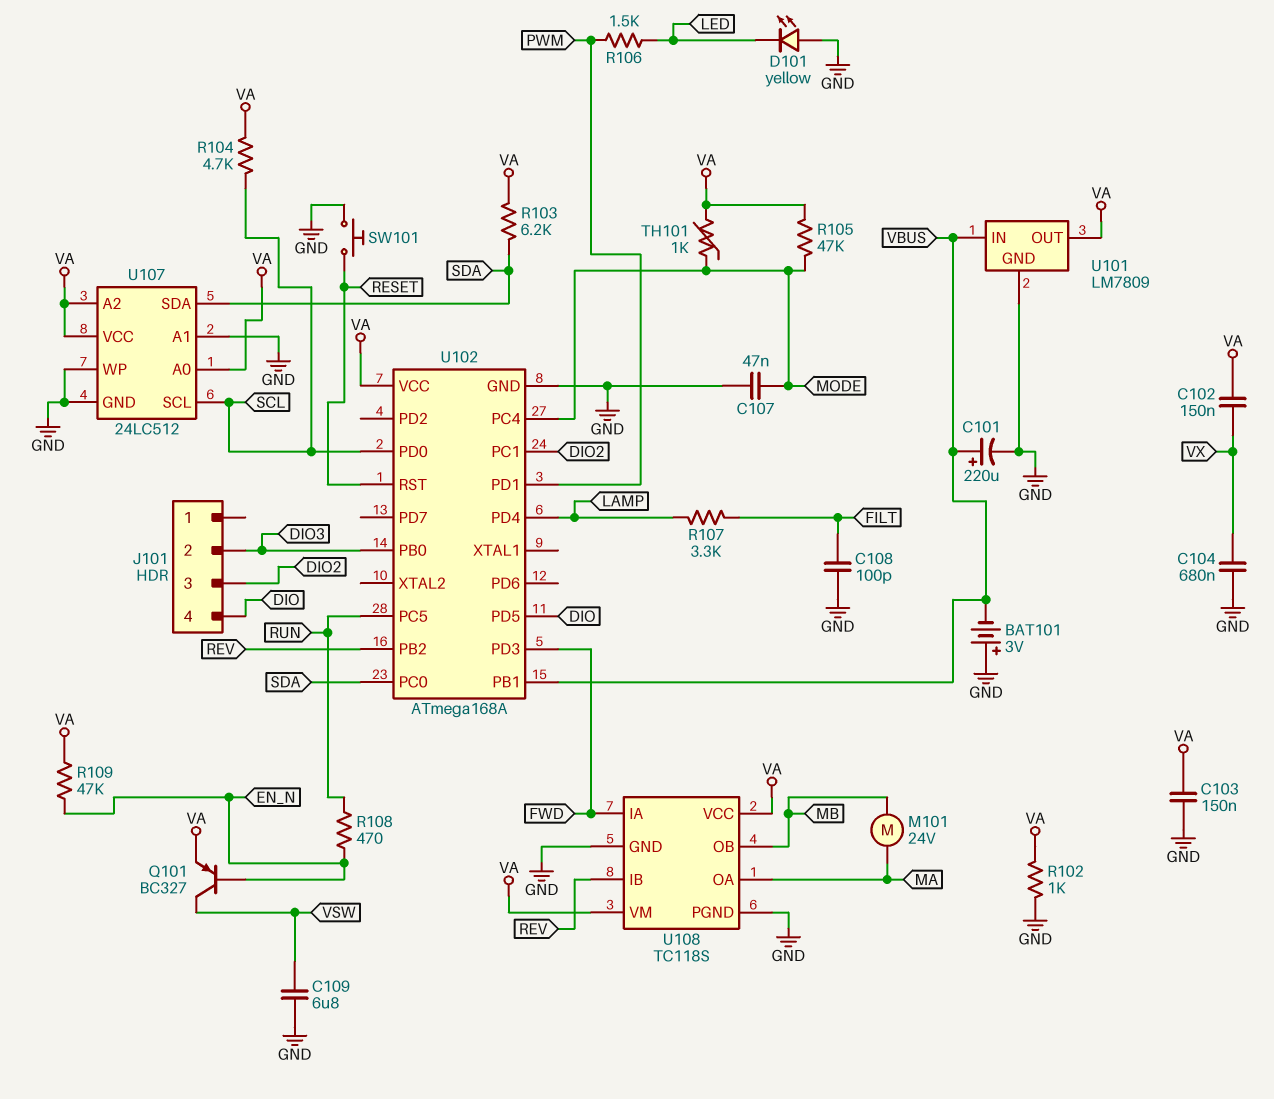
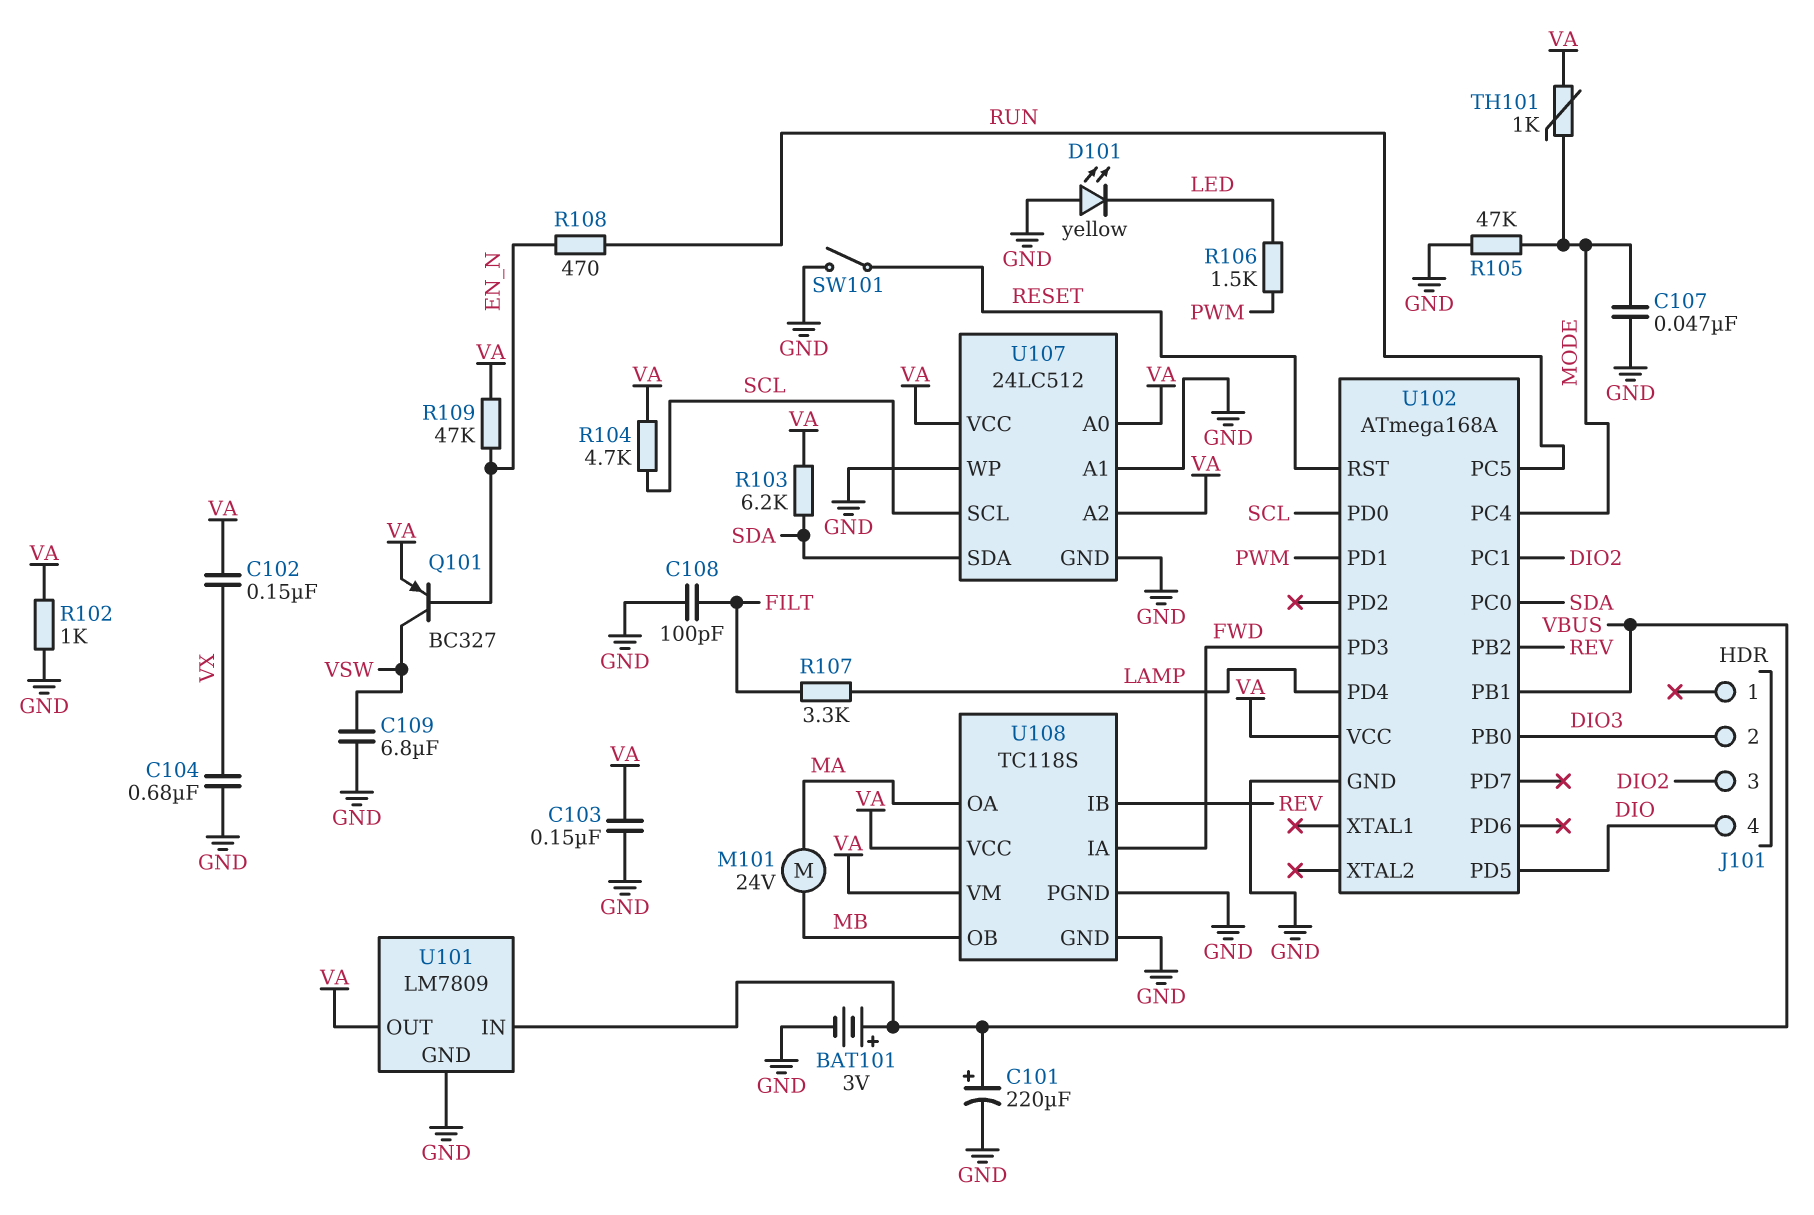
BAT101: 3V (plus GND, minus VBUS) -> 3V (plus VBUS, minus GND)
R105: 47k (MODE, VA) -> 47k (GND, MODE)
SW101: button (GND, RESET) -> switch (GND, RESET)

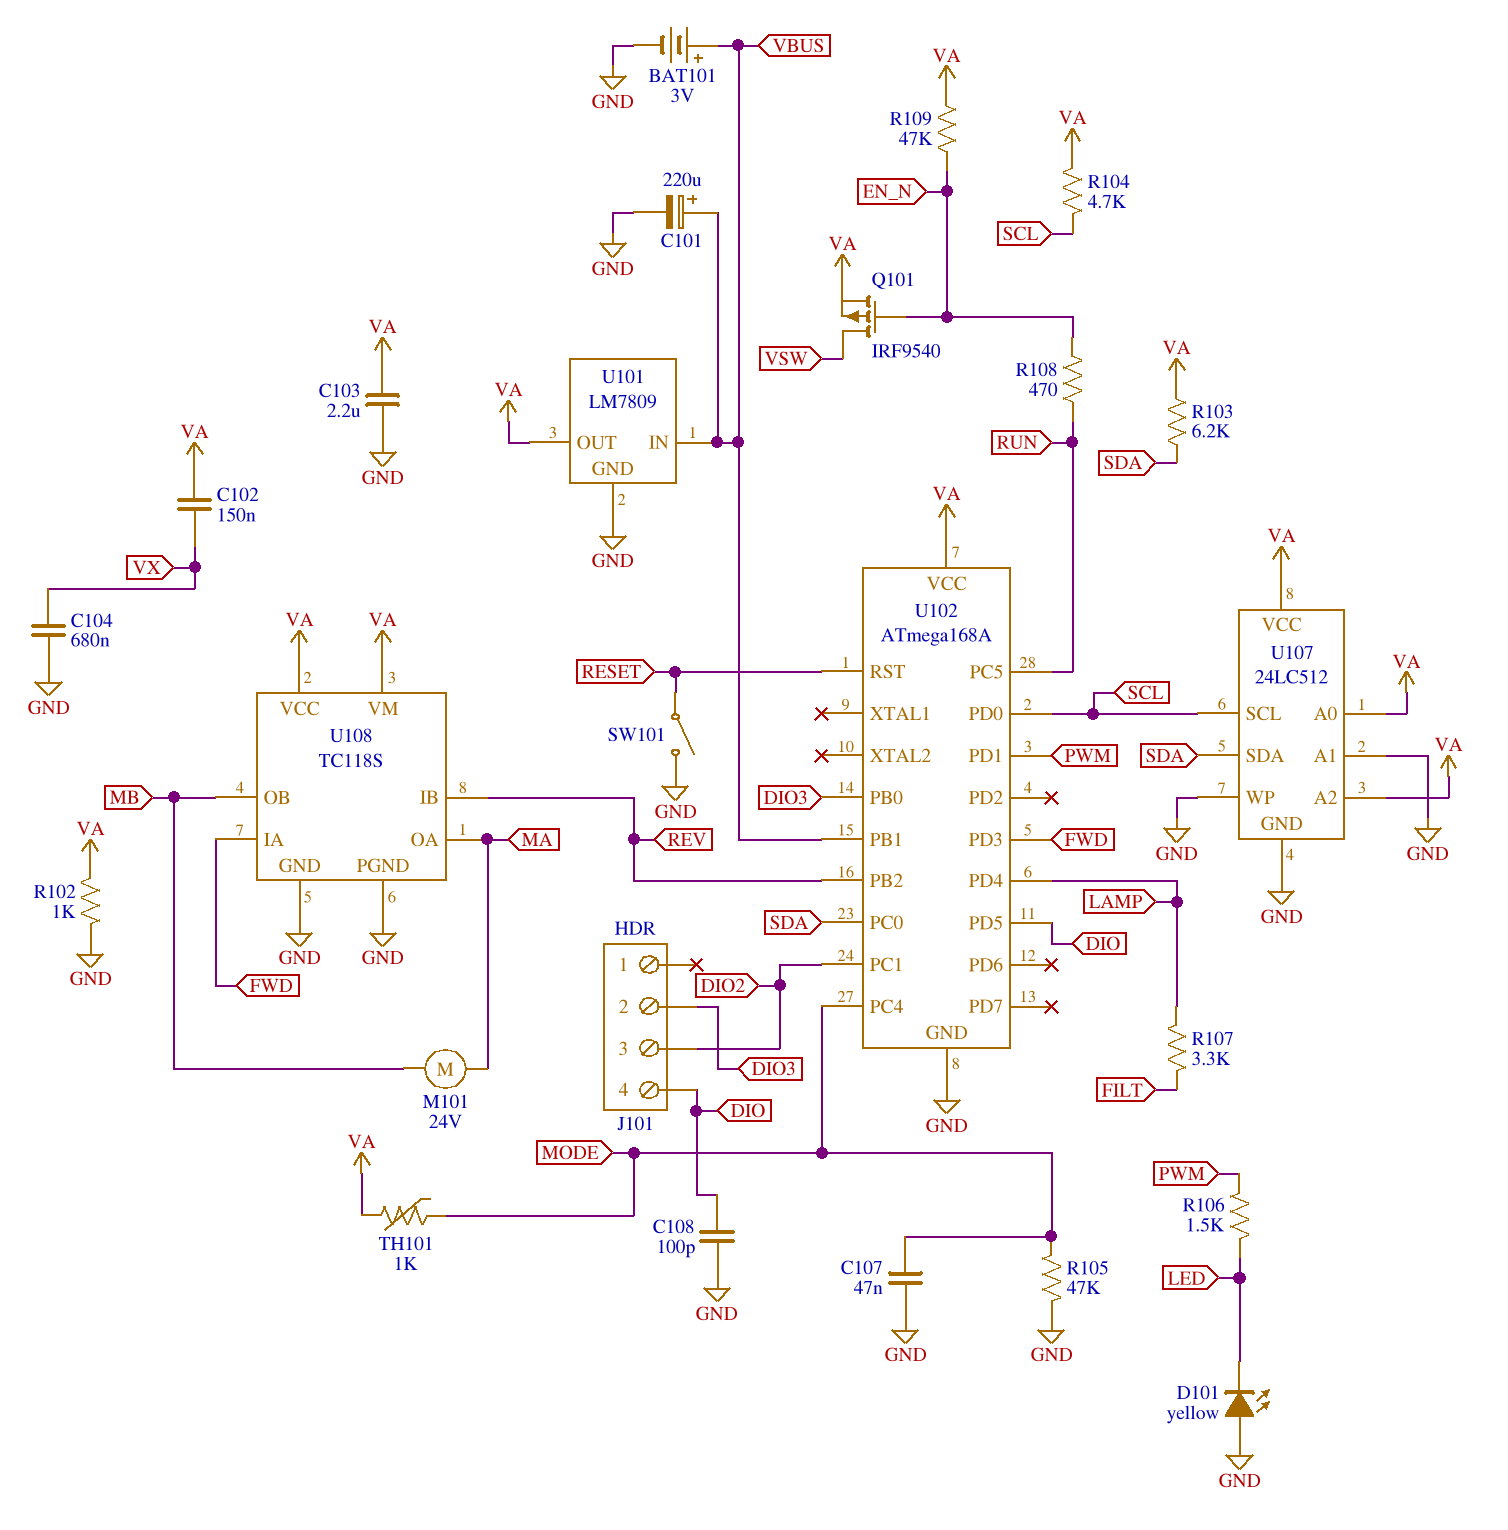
C103: 150nF (GND, VA) -> 2.2uF (GND, VA)
C108: 100pF (FILT, GND) -> 100pF (DIO, GND)
C109: 6.8uF (GND, VSW) -> none
Q101: PNP BC327 (B EN_N, C VSW, E VA) -> PMOS IRF9540 (G EN_N, D VSW, S VA)

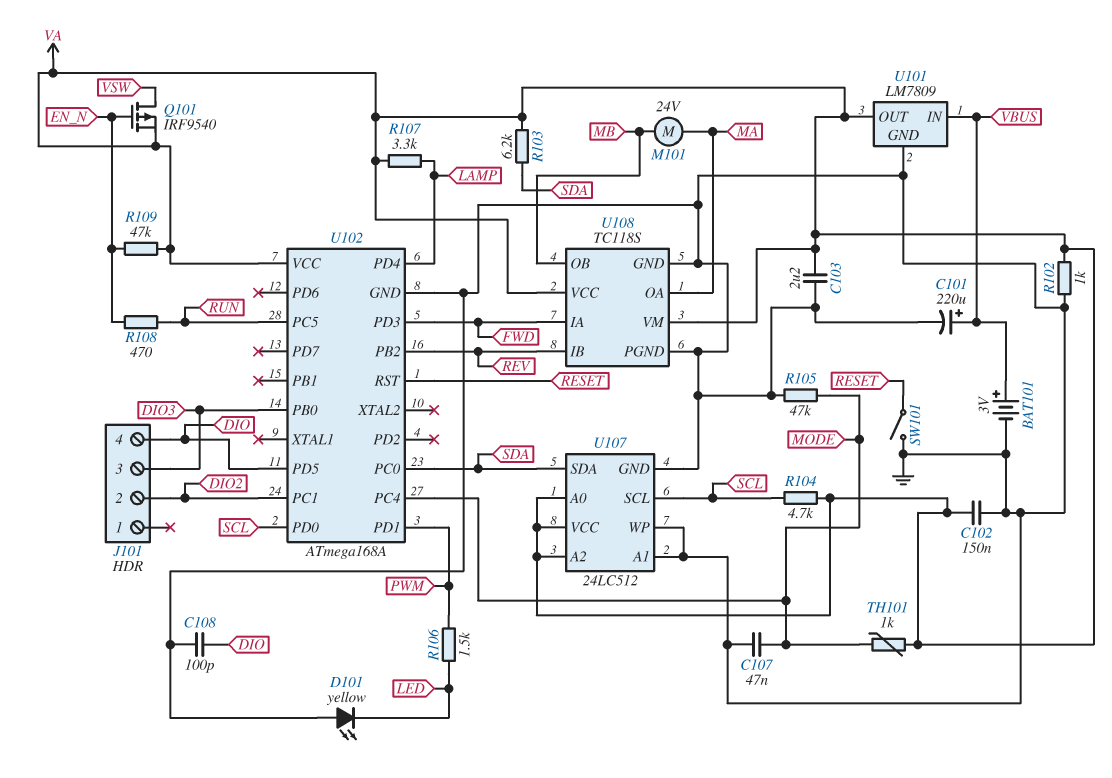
C102: 150nF (VA, VX) -> 150nF (GND, VA)
C104: 680nF (GND, VX) -> none
J101 pin 2: DIO3 -> DIO2
J101 pin 3: DIO2 -> DIO3
R107: 3.3k (FILT, LAMP) -> 3.3k (LAMP, VA)
U102 pin PB1: VBUS -> none

